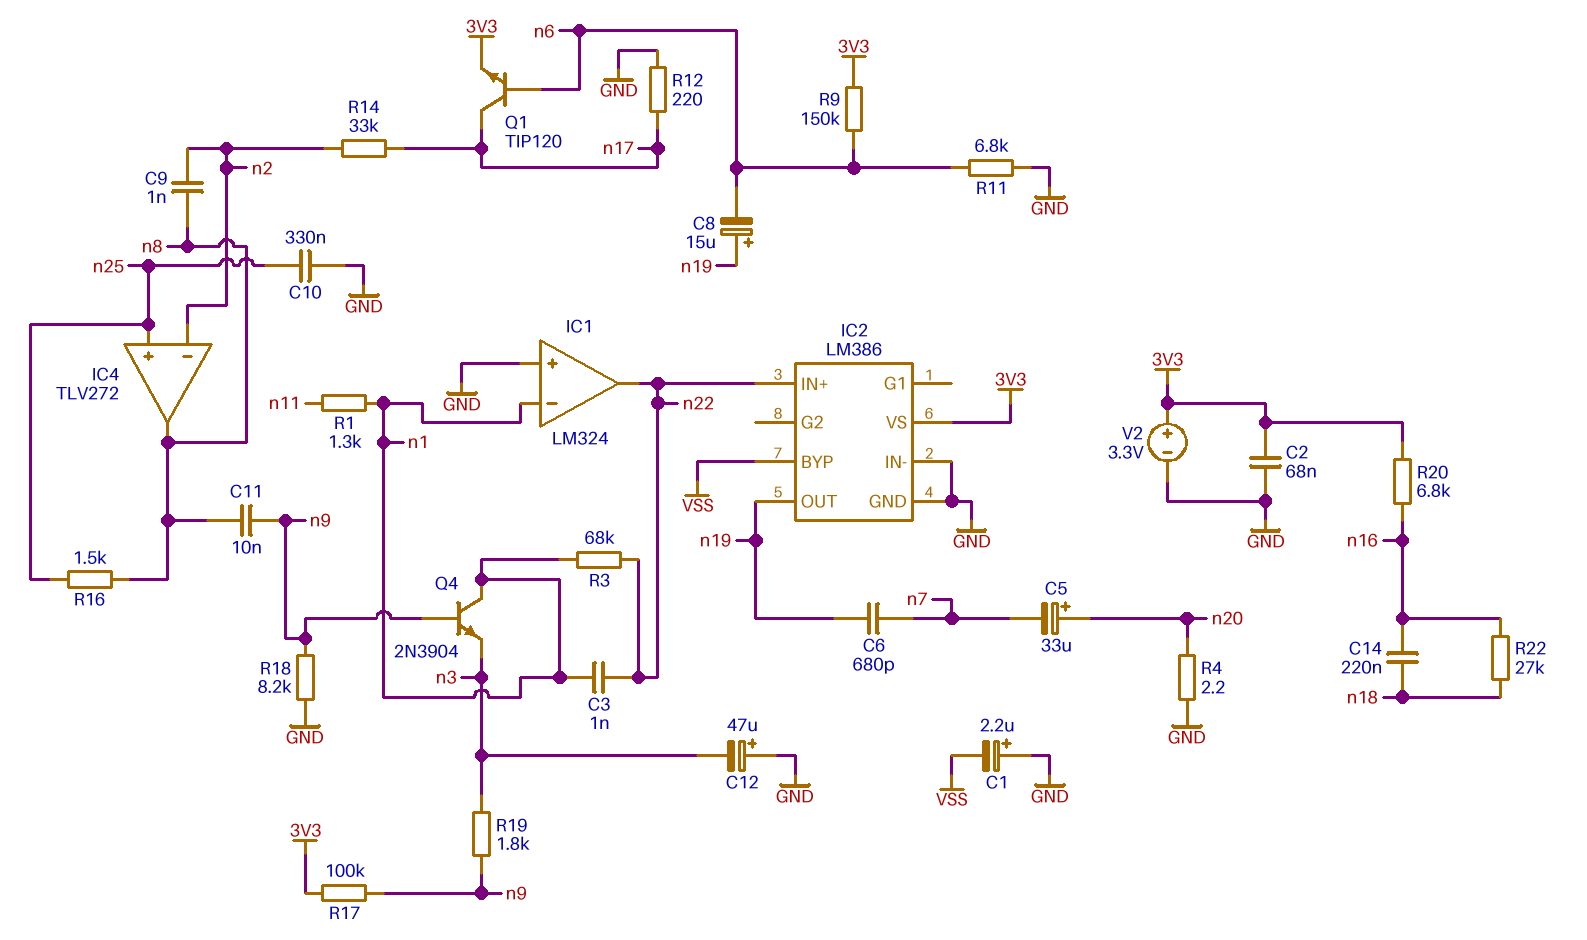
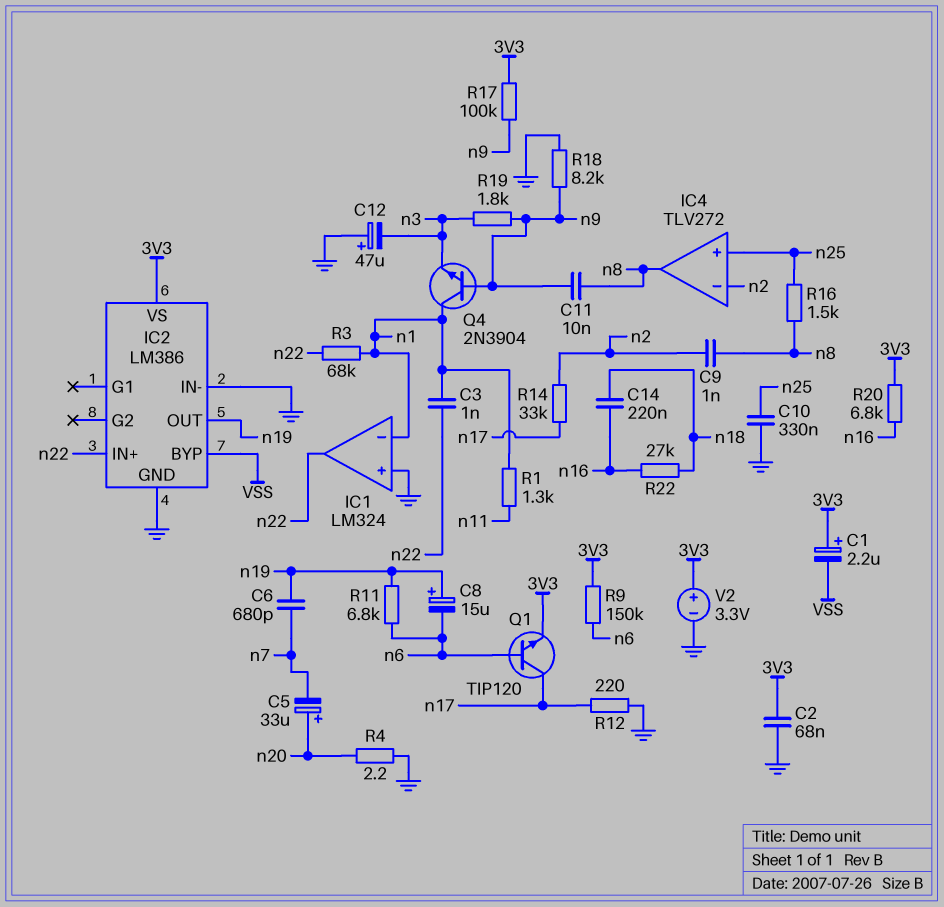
C1: 2.2uF (plus GND, minus VSS) -> 2.2uF (plus 3V3, minus VSS)
R11: 6.8k (GND, n6) -> 6.8k (n6, n19)

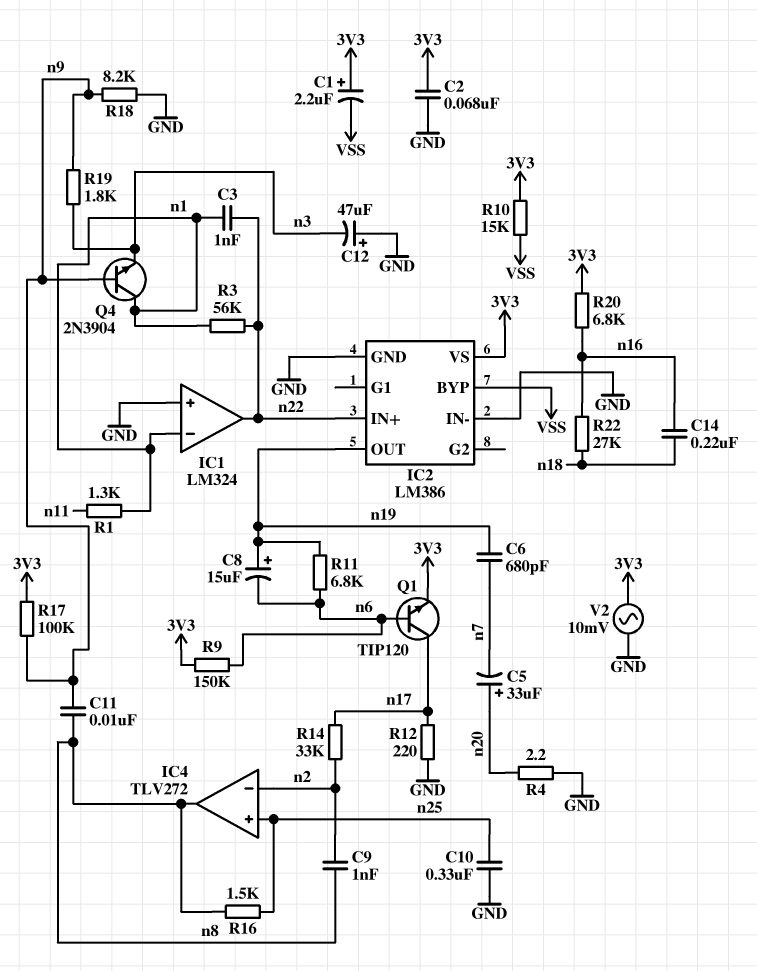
R3: 68k (n1, n22) -> 56k (n1, n22)
R10: none -> 15k (3V3, VSS)
V2: 3.3V (plus 3V3, minus GND) -> AC 10mV (3V3, GND)

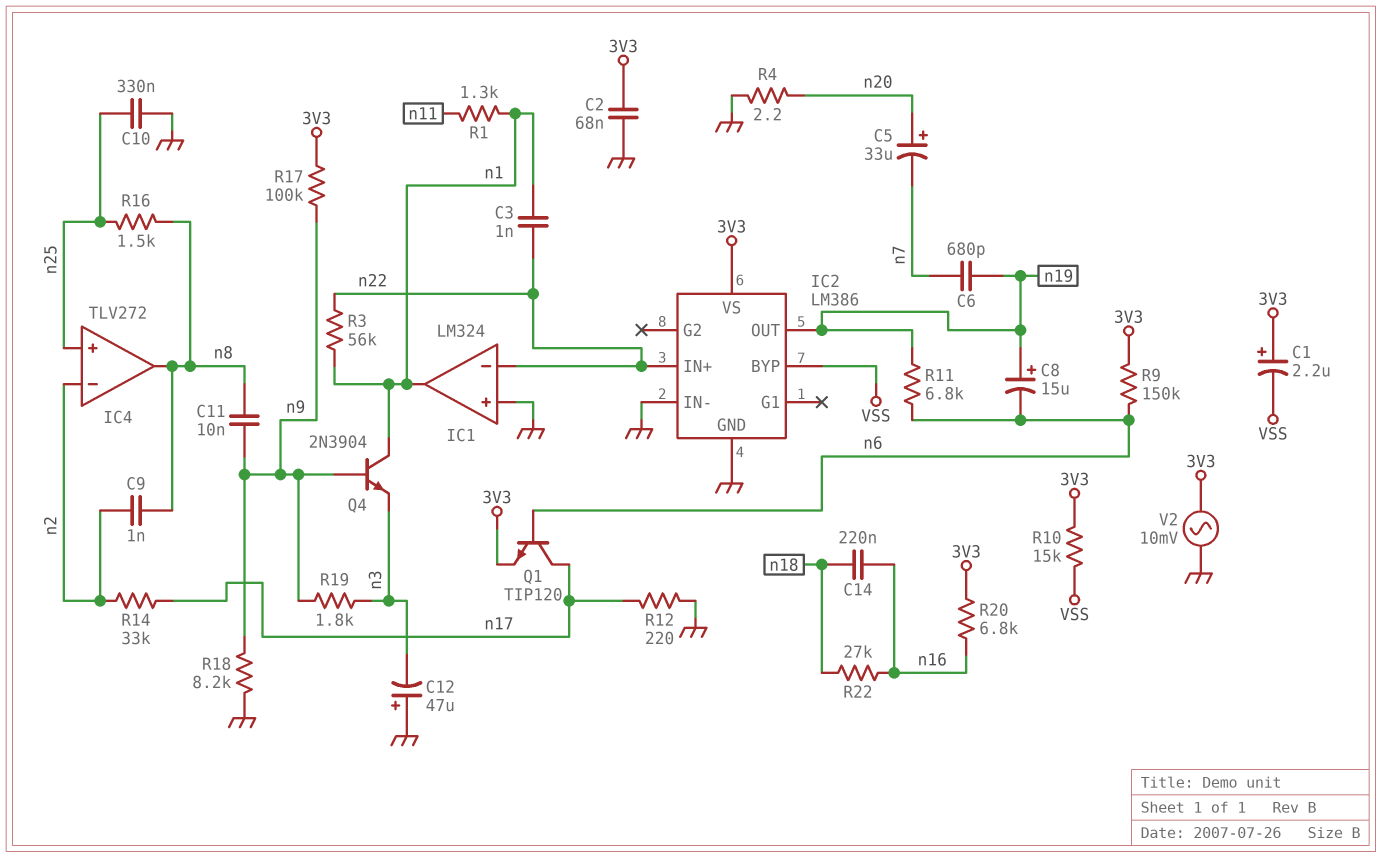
IC1 pin in-: n1 -> n22
IC1 pin out: n22 -> n1

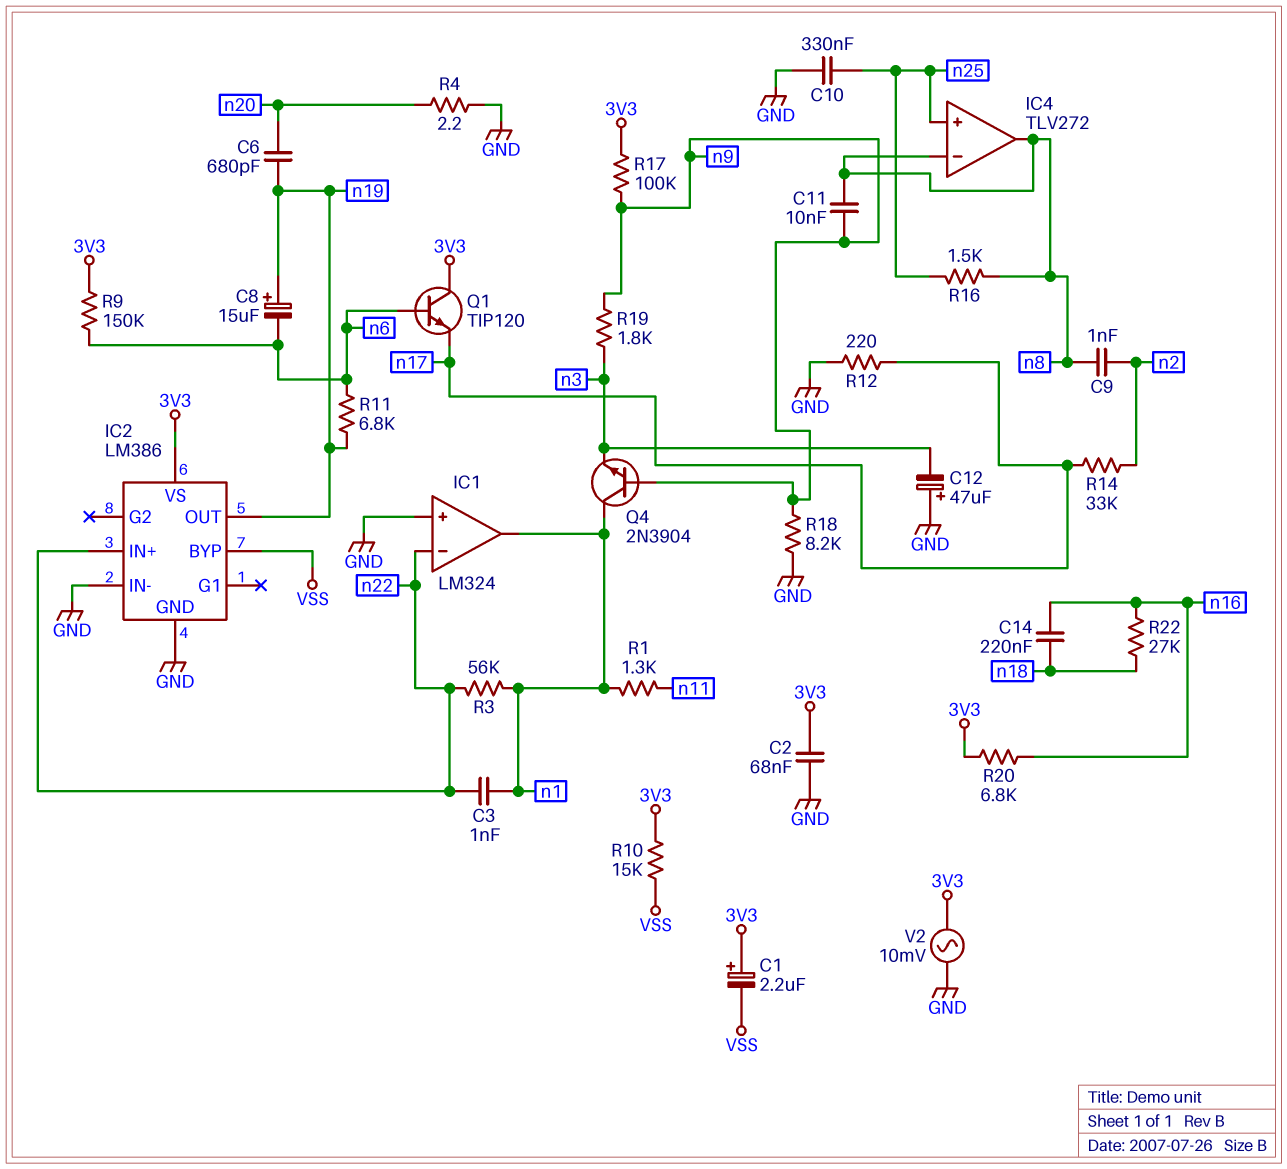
C5: 33uF (plus n20, minus n7) -> none
C6: 680pF (n7, n19) -> 680pF (n19, n20)
IC4 pin in-: n2 -> n8
Q1: NPN TIP120 (B n6, C n17, E 3V3) -> NPN TIP120 (B n6, C 3V3, E n17)

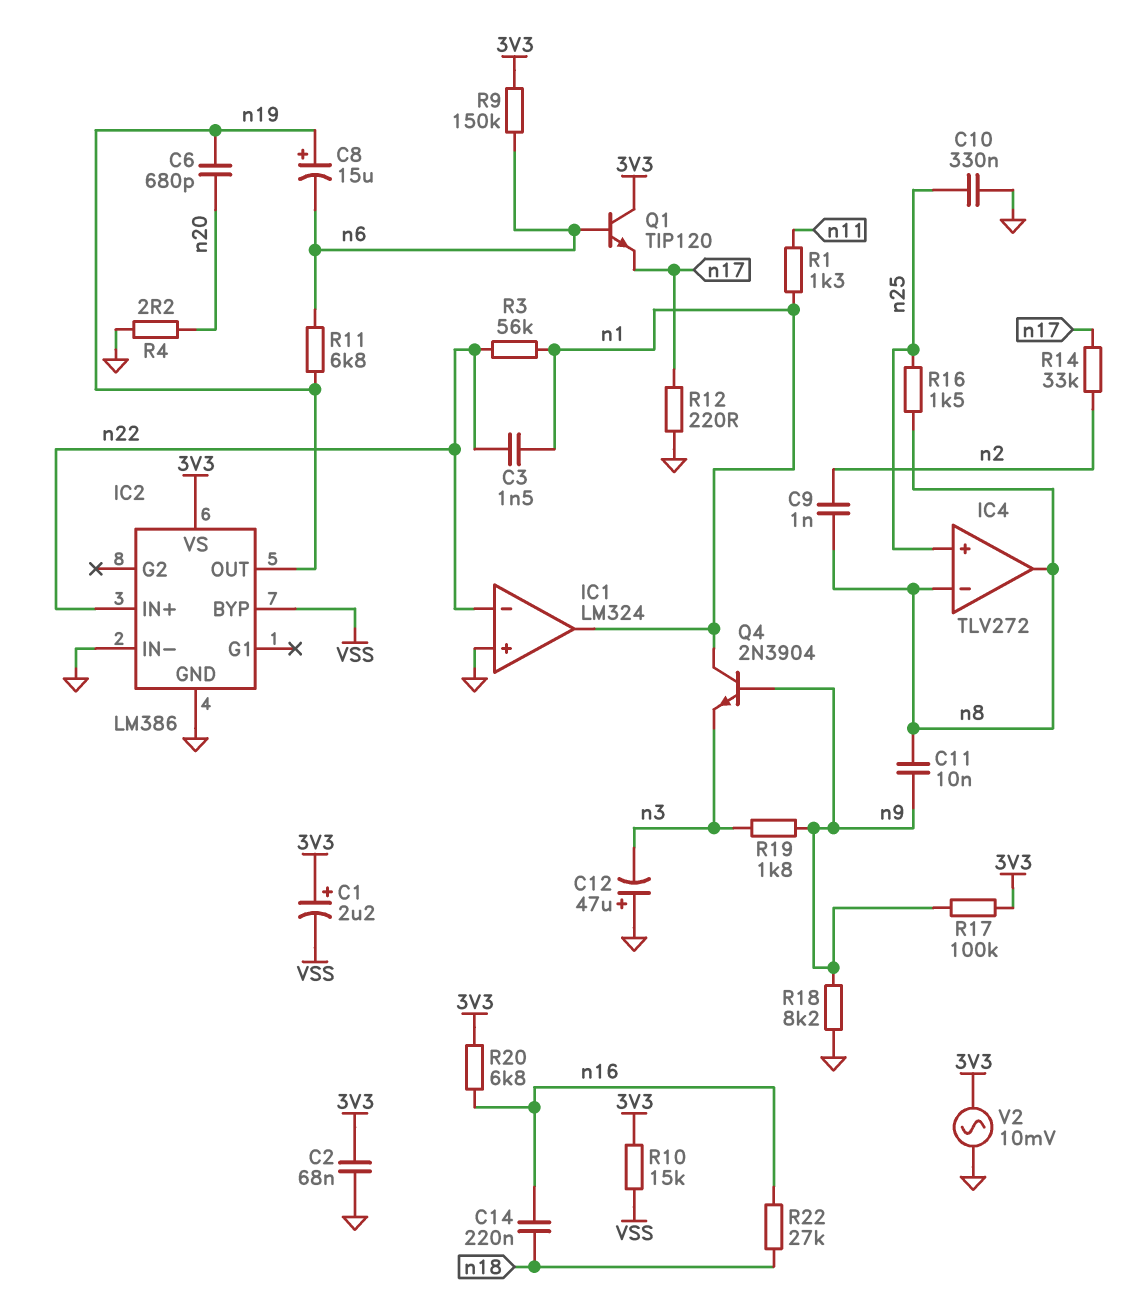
C3: 1nF (n1, n22) -> 1.5nF (n1, n22)

